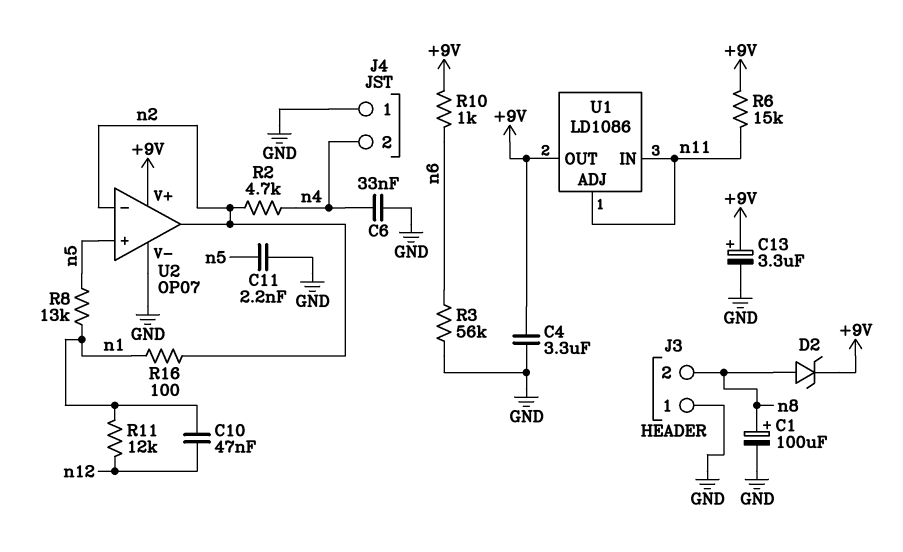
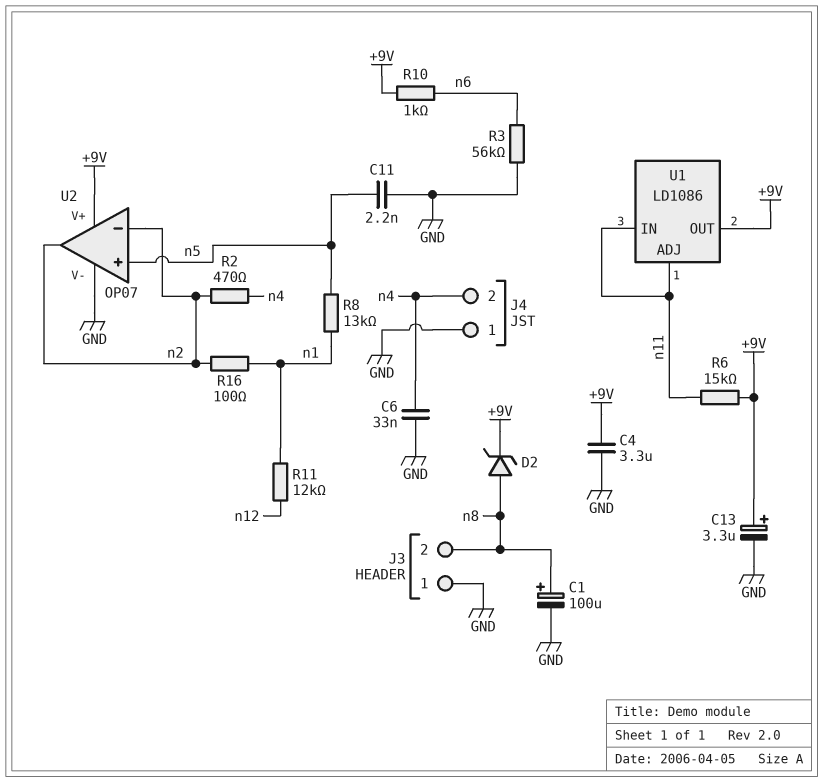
C10: 47nF (n1, n12) -> none
R2: 4.7k (n2, n4) -> 470 (n2, n4)

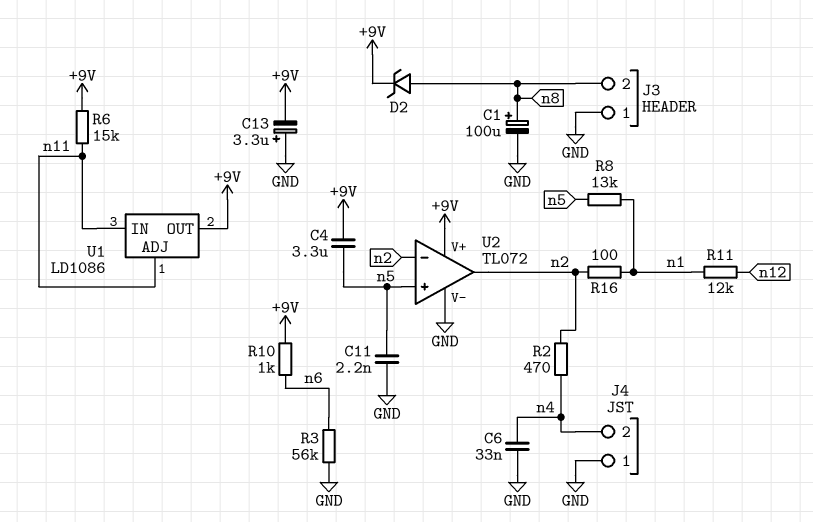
C4: 3.3uF (+9V, GND) -> 3.3uF (+9V, n5)
C13: 3.3uF (plus +9V, minus GND) -> 3.3uF (plus GND, minus +9V)
U2: OP07 -> TL072

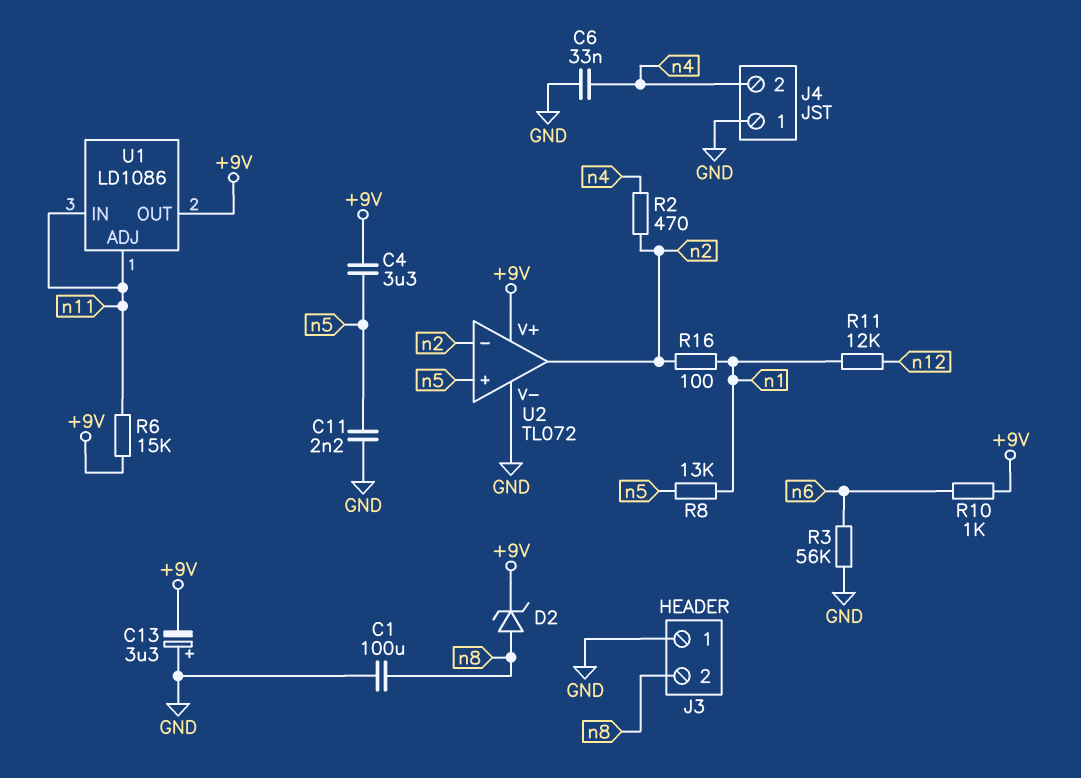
C1: 100uF (plus n8, minus GND) -> 100uF (GND, n8)

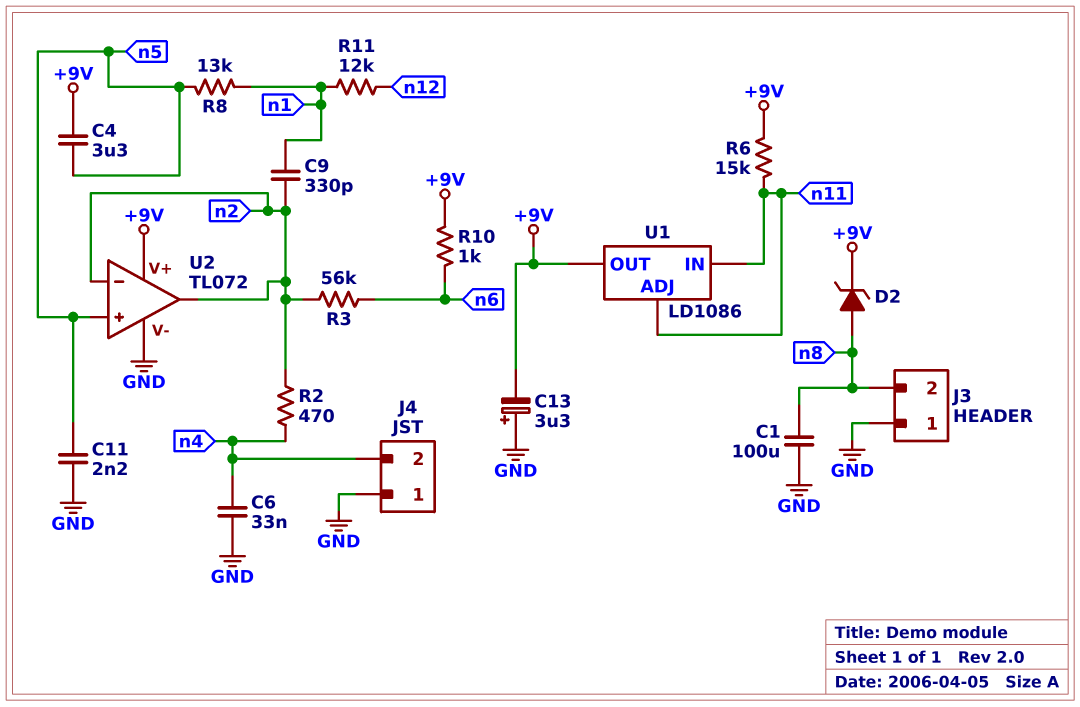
C9: none -> 330pF (n1, n2)
R3: 56k (GND, n6) -> 56k (n2, n6)
R16: 100 (n1, n2) -> none

